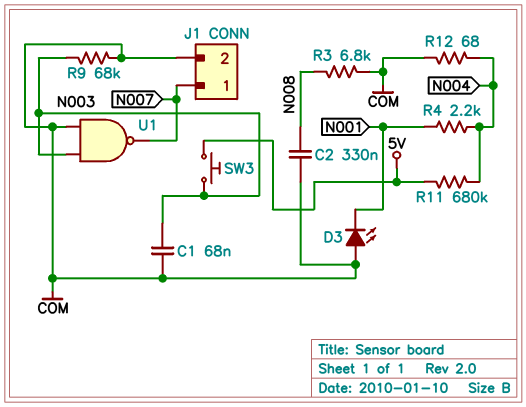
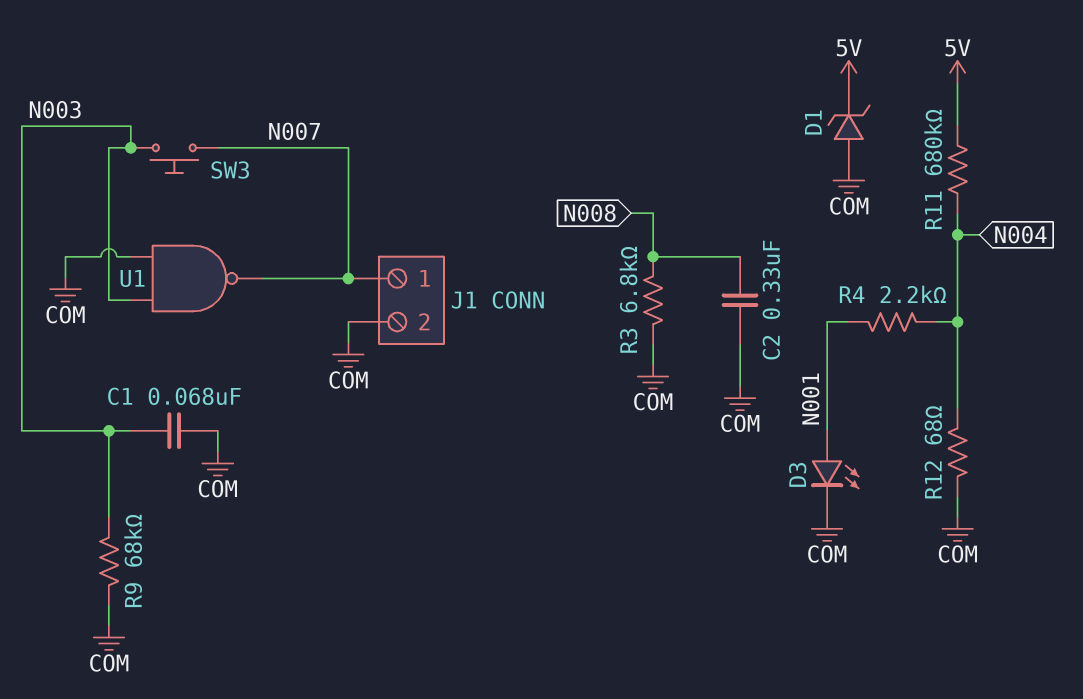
D1: none -> zener (A COM, K 5V)
D3: LED (A COM, K N001) -> LED (A N001, K COM)
SW3: button (5V, N003) -> button (N003, N007)

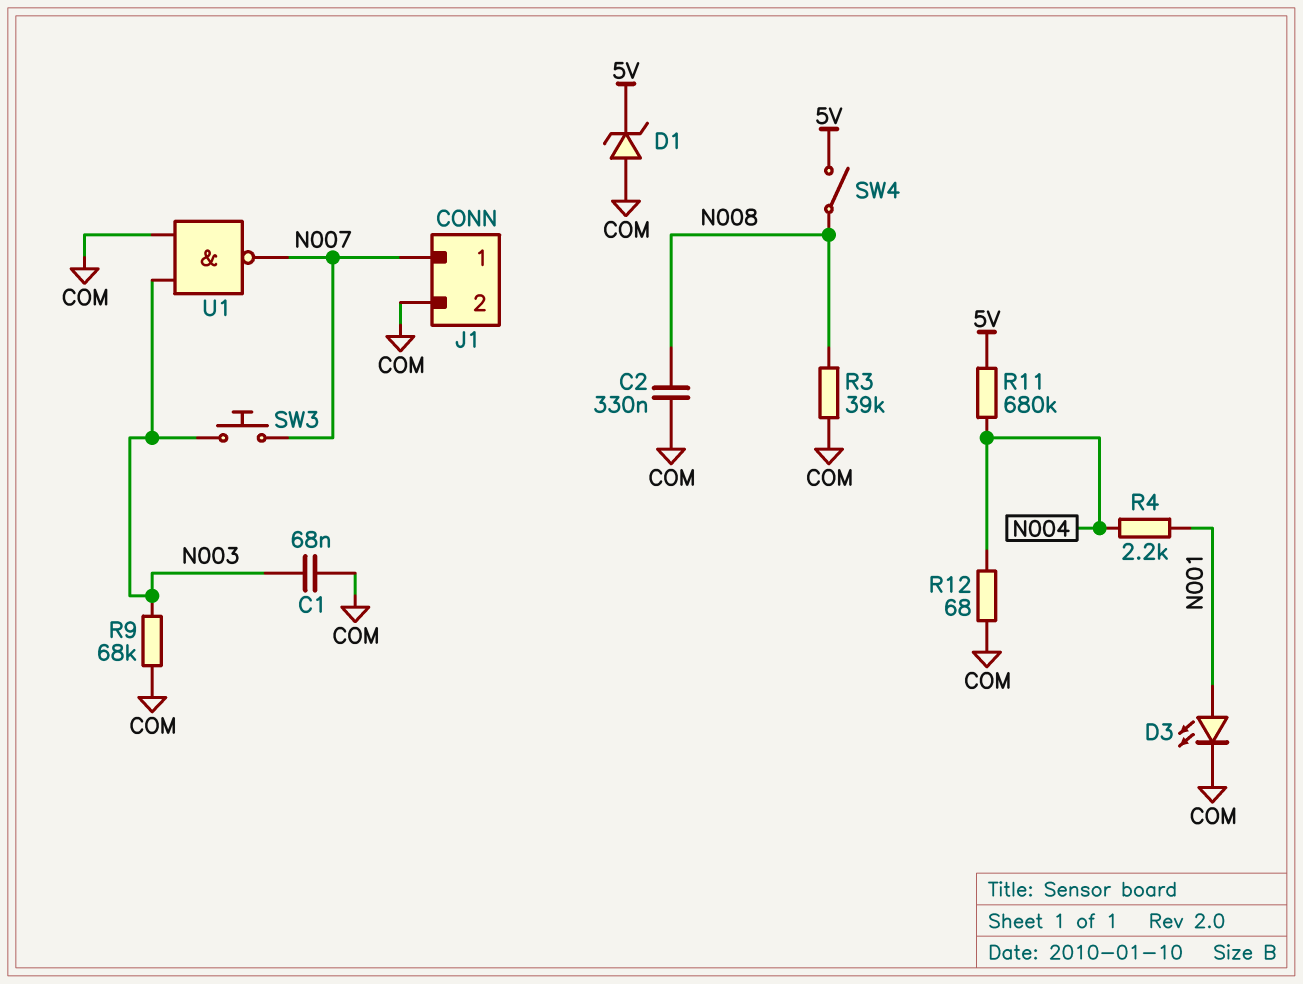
R3: 6.8k (COM, N008) -> 39k (COM, N008)
SW4: none -> switch (5V, N008)

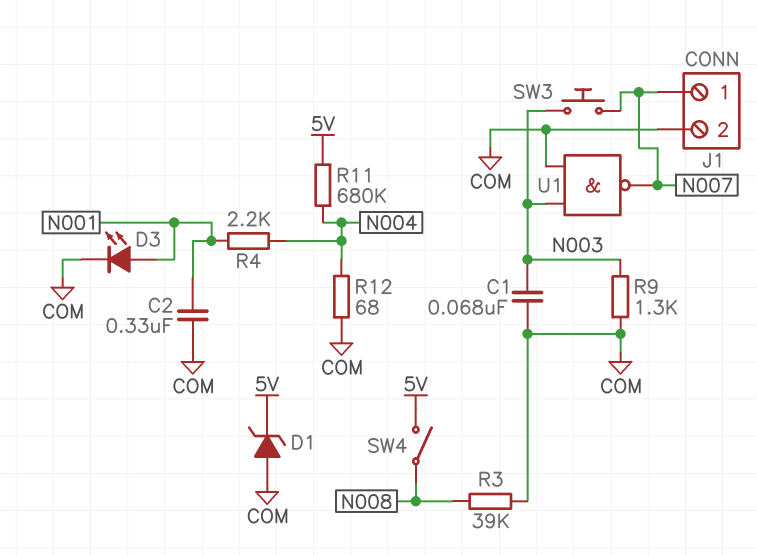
C2: 330nF (COM, N008) -> 330nF (COM, N001)
R9: 68k (COM, N003) -> 1.3k (COM, N003)

